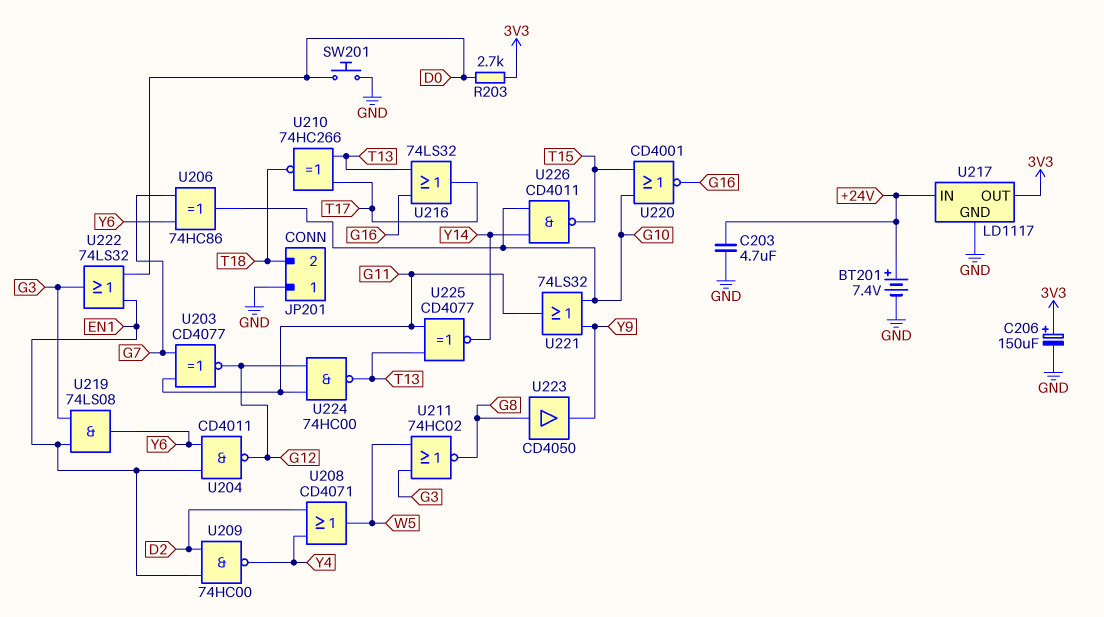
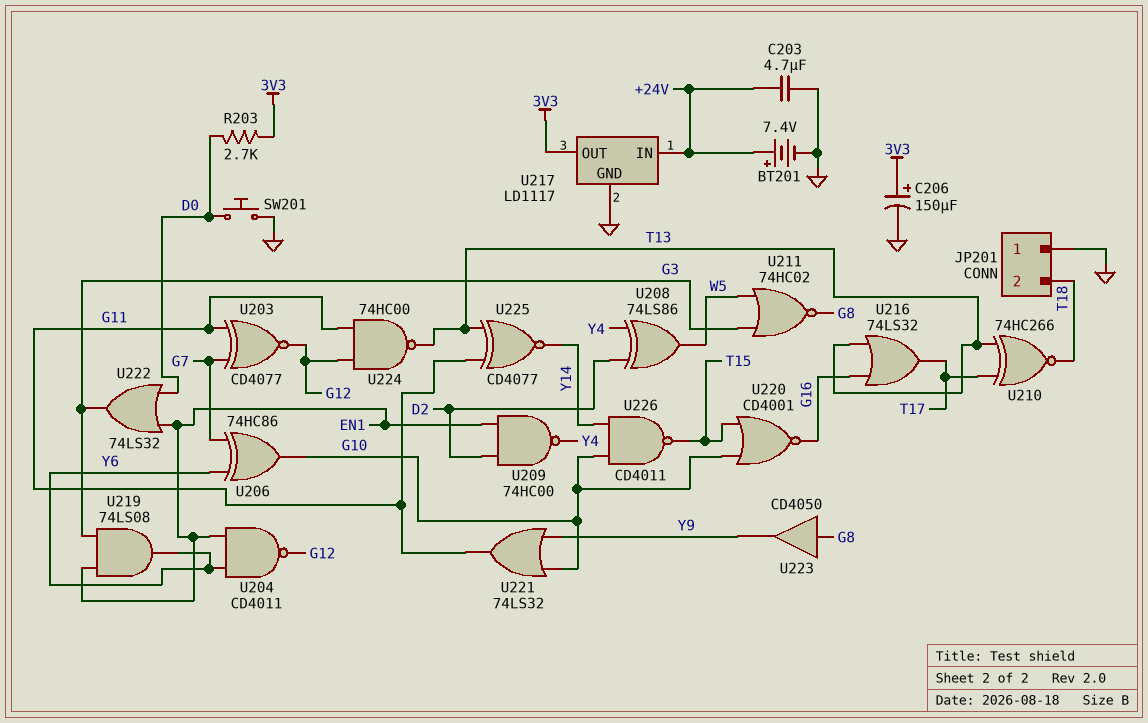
U208: OR CD4071 (in D2, in Y4, out W5) -> XOR 74LS86 (in D2, in Y4, out W5)

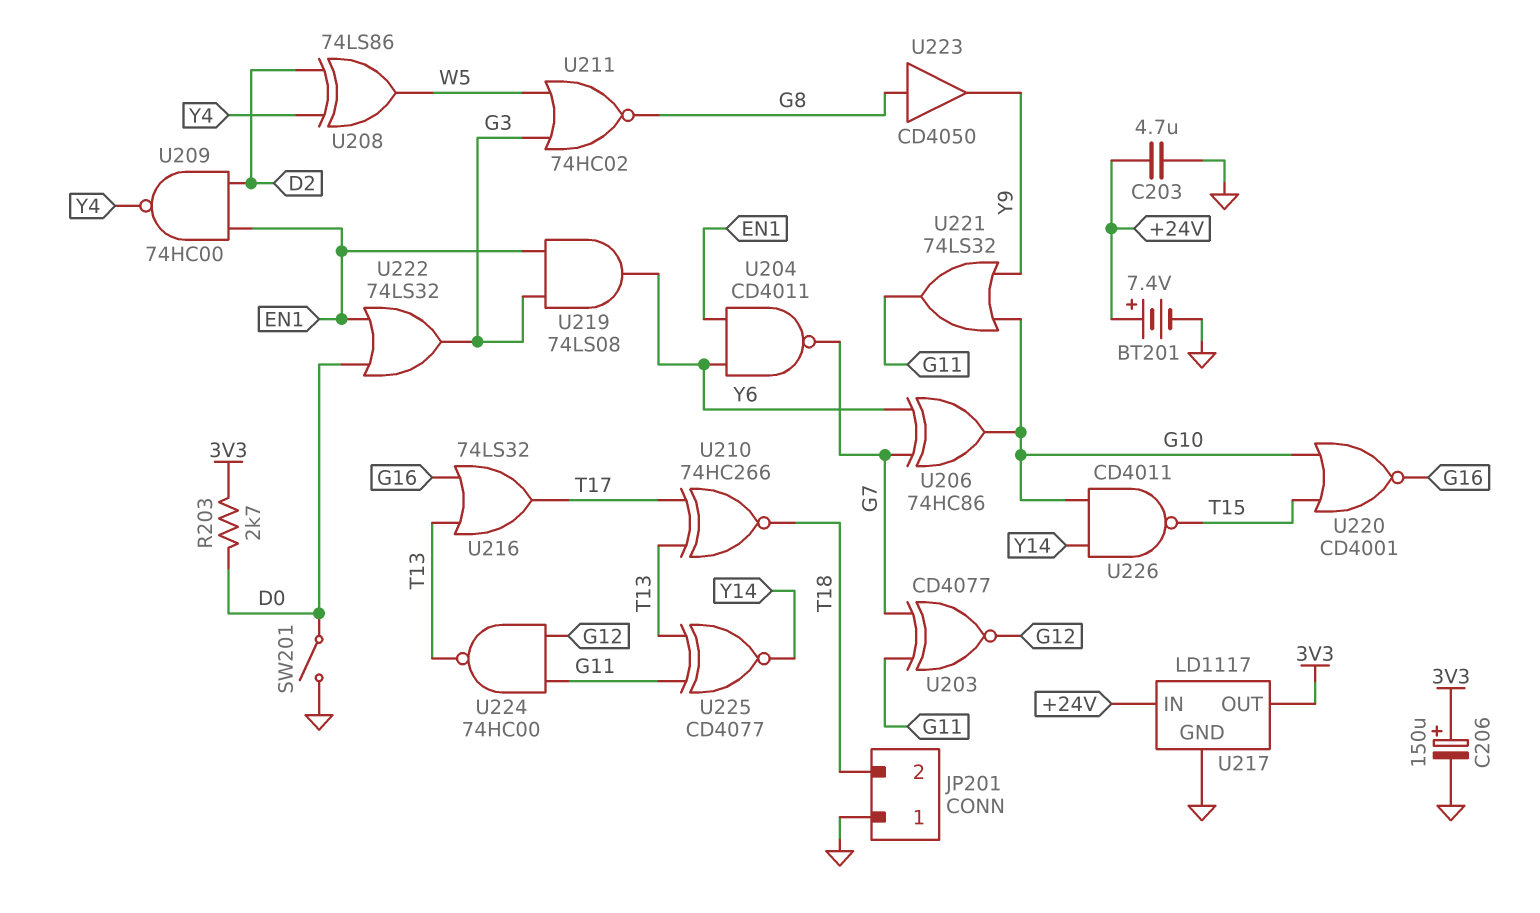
SW201: button (D0, GND) -> switch (D0, GND)
U204: NAND CD4011 (in EN1, in Y6, out G12) -> NAND CD4011 (in EN1, in Y6, out G7)

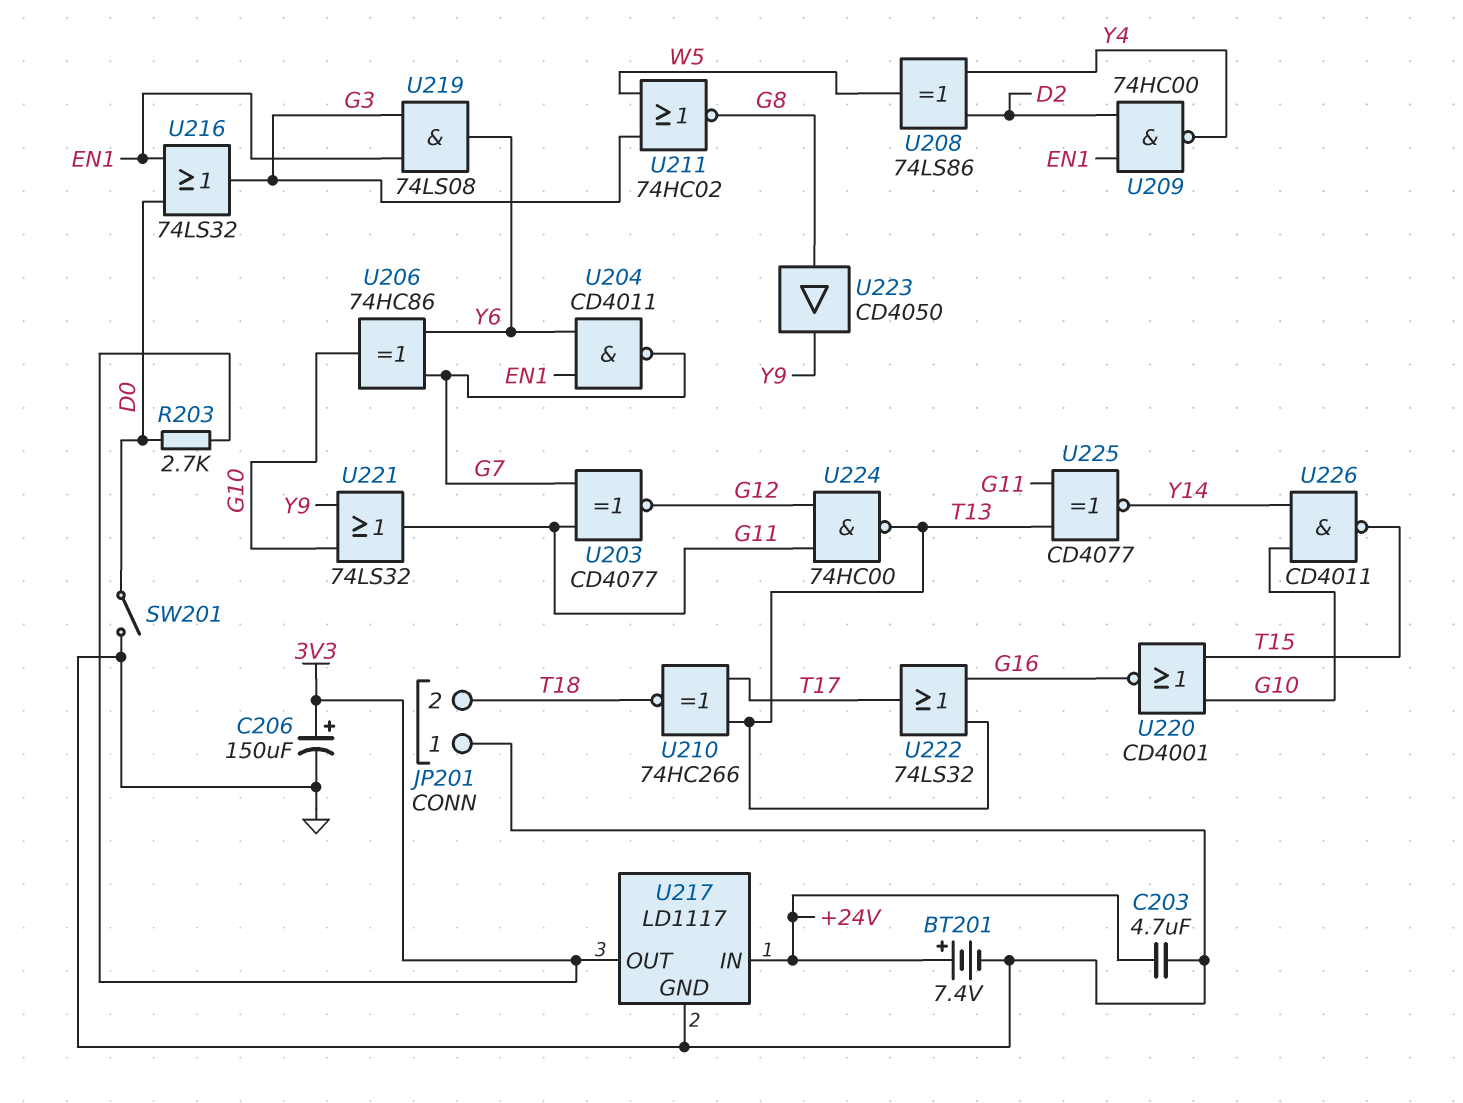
U216: OR 74LS32 (in G16, in T13, out T17) -> OR 74LS32 (in D0, in EN1, out G3)
U222: OR 74LS32 (in D0, in EN1, out G3) -> OR 74LS32 (in G16, in T13, out T17)

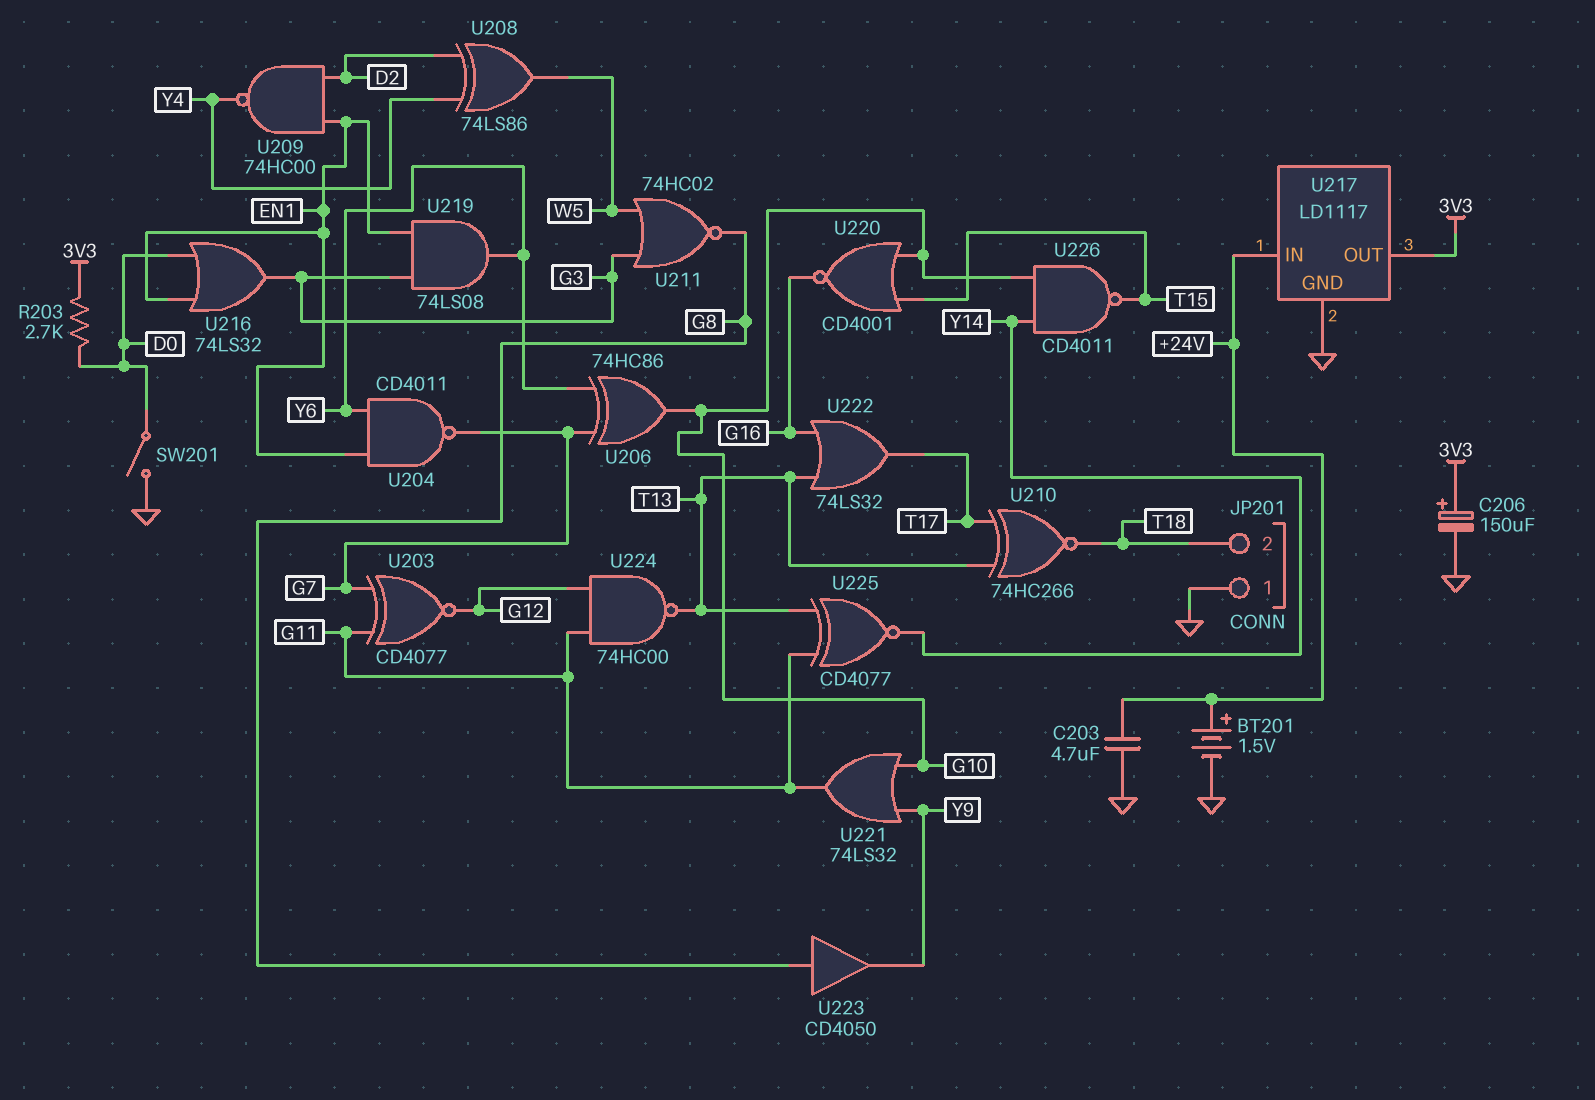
BT201: 7.4V (plus +24V, minus GND) -> 1.5V (plus +24V, minus GND)

